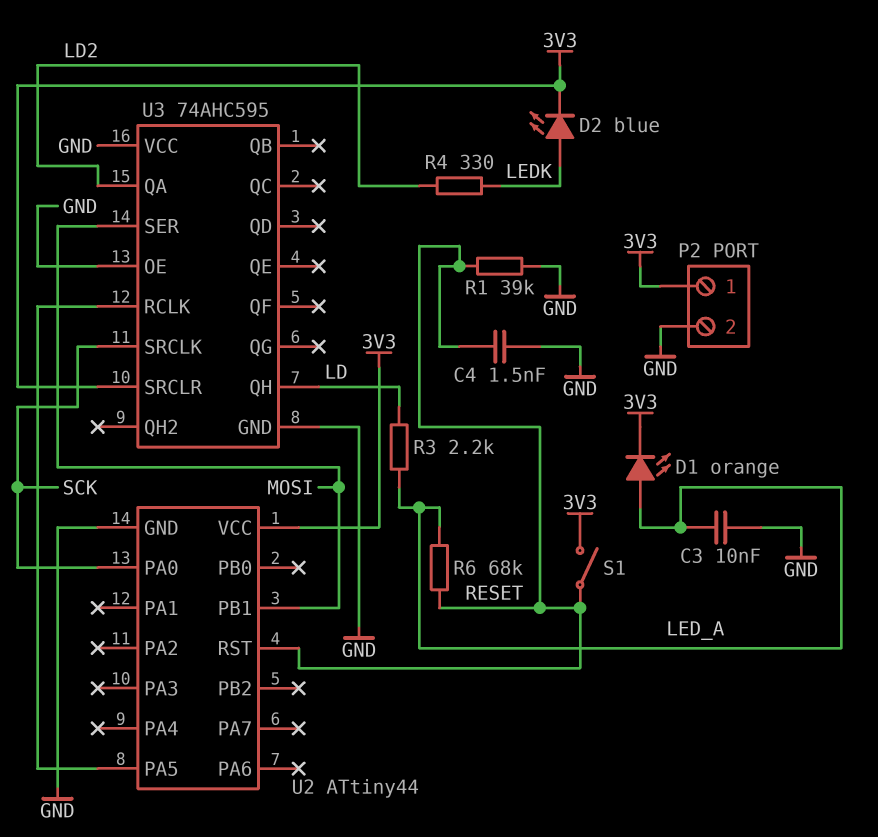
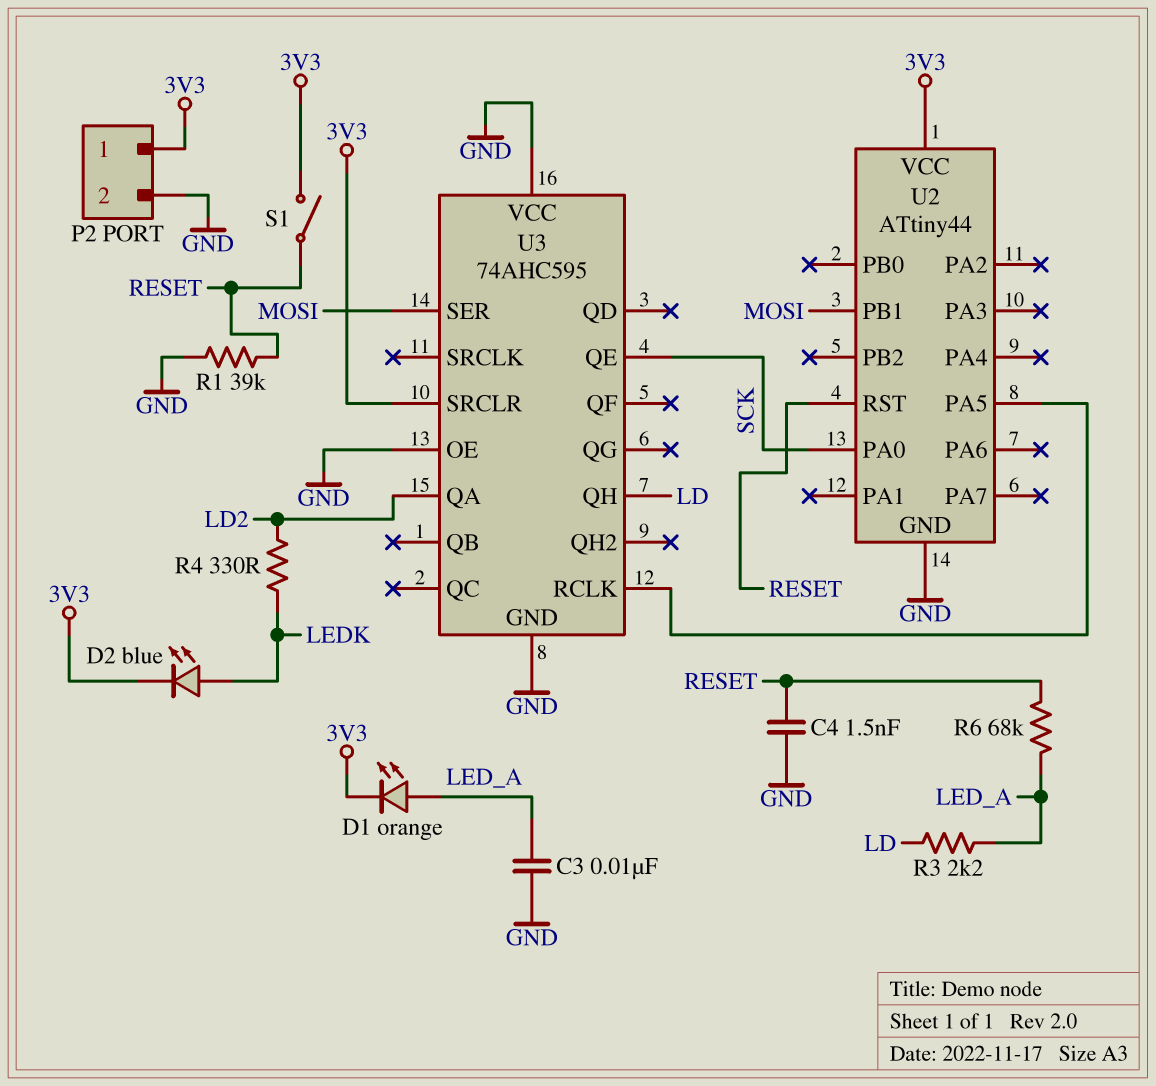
U3 pin QE: none -> SCK
U3 pin SRCLK: SCK -> none

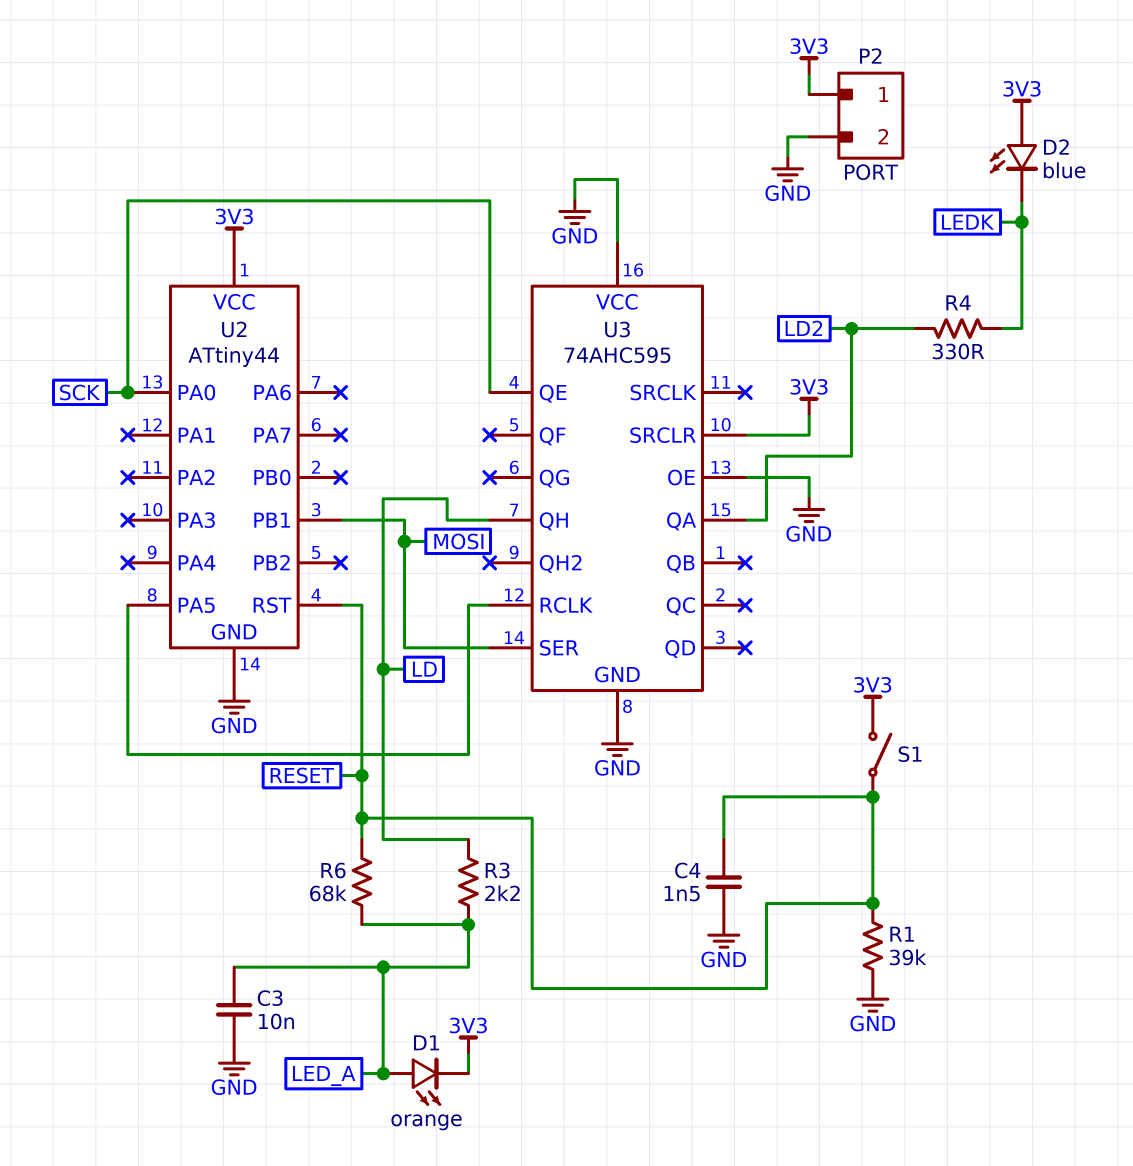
D2: LED blue (A LEDK, K 3V3) -> LED blue (A 3V3, K LEDK)

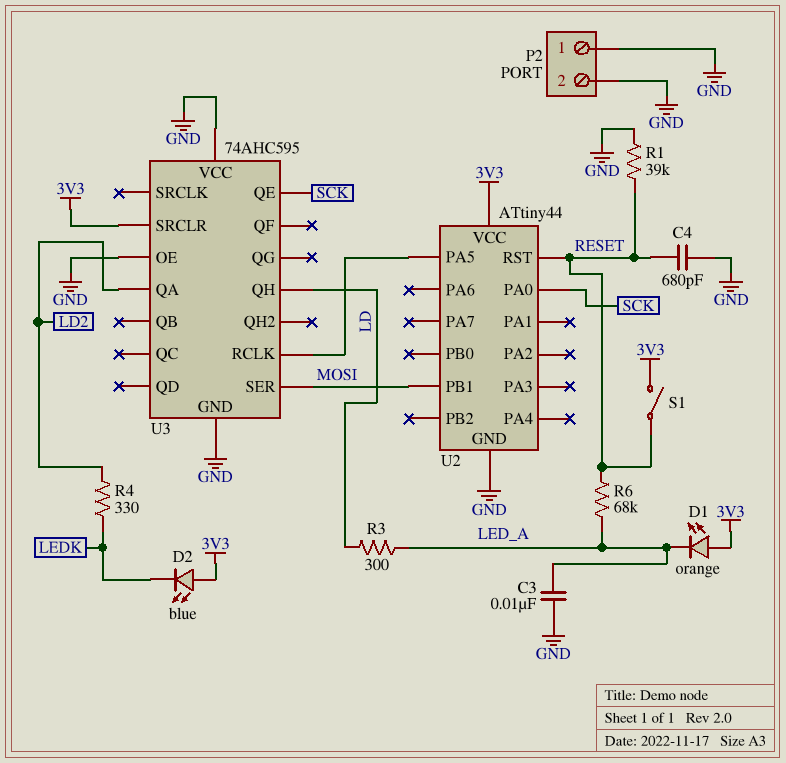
C4: 1.5nF (GND, RESET) -> 680pF (GND, RESET)
D1: LED orange (A LED_A, K 3V3) -> LED orange (A 3V3, K LED_A)
P2 pin 1: 3V3 -> GND
R3: 2.2k (LD, LED_A) -> 300 (LD, LED_A)

